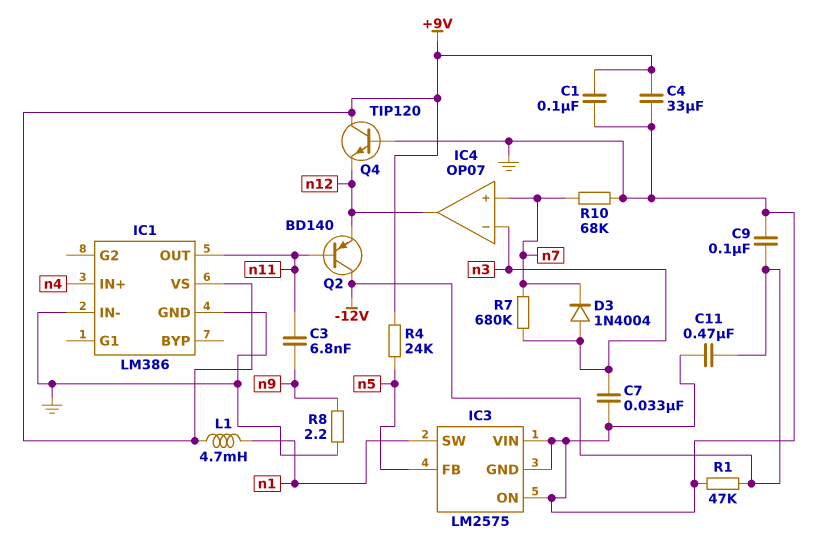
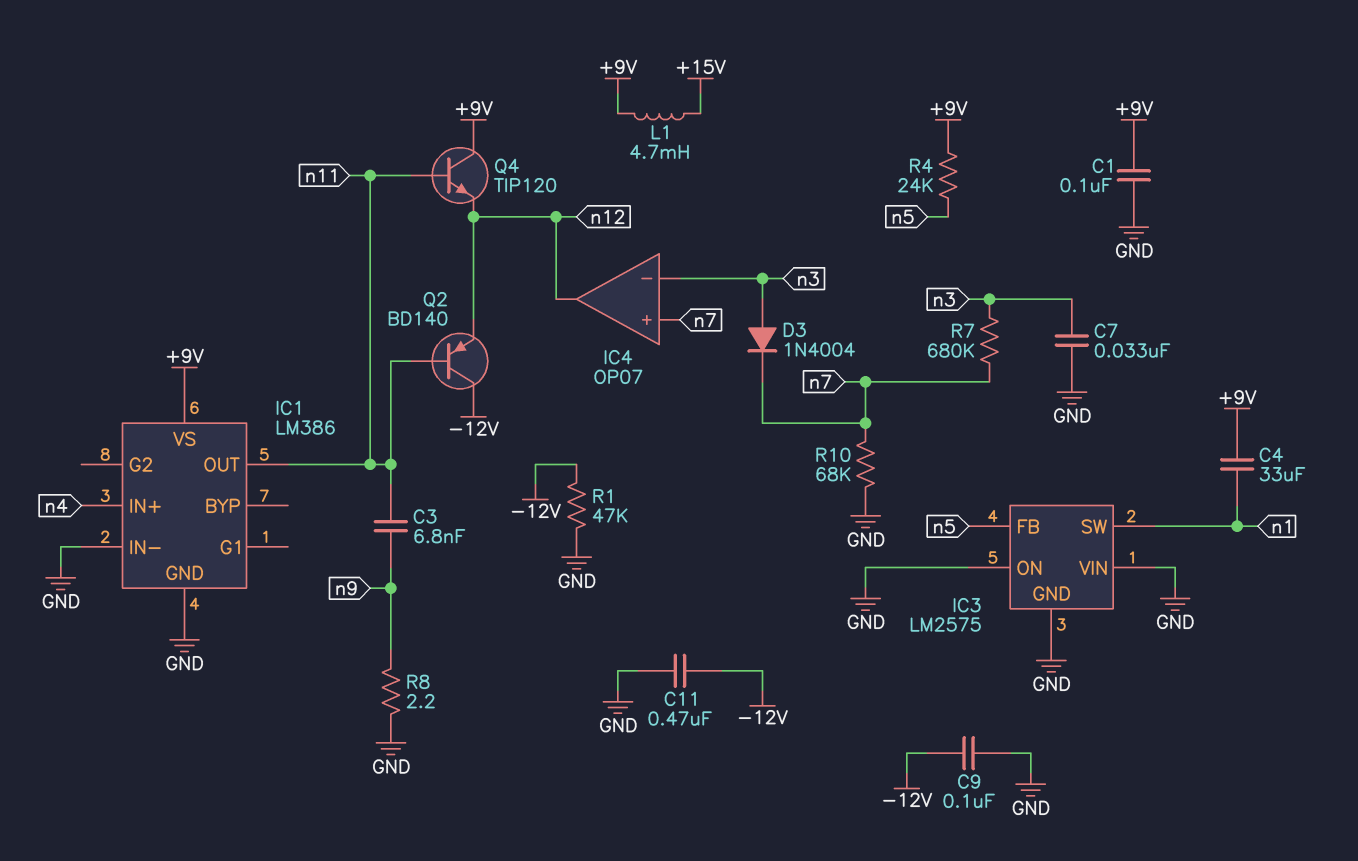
C4: 33uF (+9V, GND) -> 33uF (+9V, n1)
L1: 4.7mH (+9V, n1) -> 4.7mH (+9V, +15V)
Q4: NPN TIP120 (B GND, C +9V, E n12) -> NPN TIP120 (B n11, C +9V, E n12)

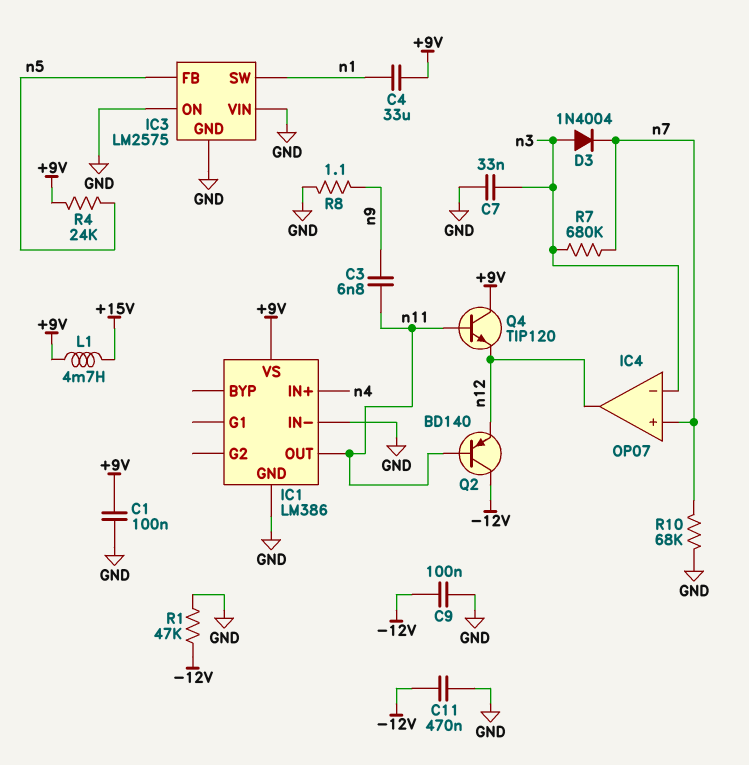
R8: 2.2 (GND, n9) -> 1.1 (GND, n9)

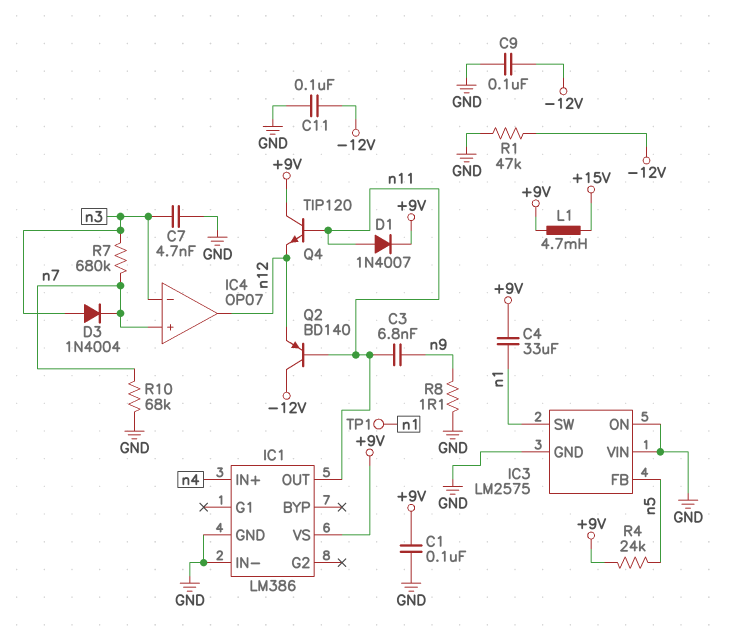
C7: 33nF (GND, n3) -> 4.7nF (GND, n3)
C11: 470nF (-12V, GND) -> 100nF (-12V, GND)
D1: none -> diode 1N4007 (A n11, K +9V)
TP1: none -> test point (n1)

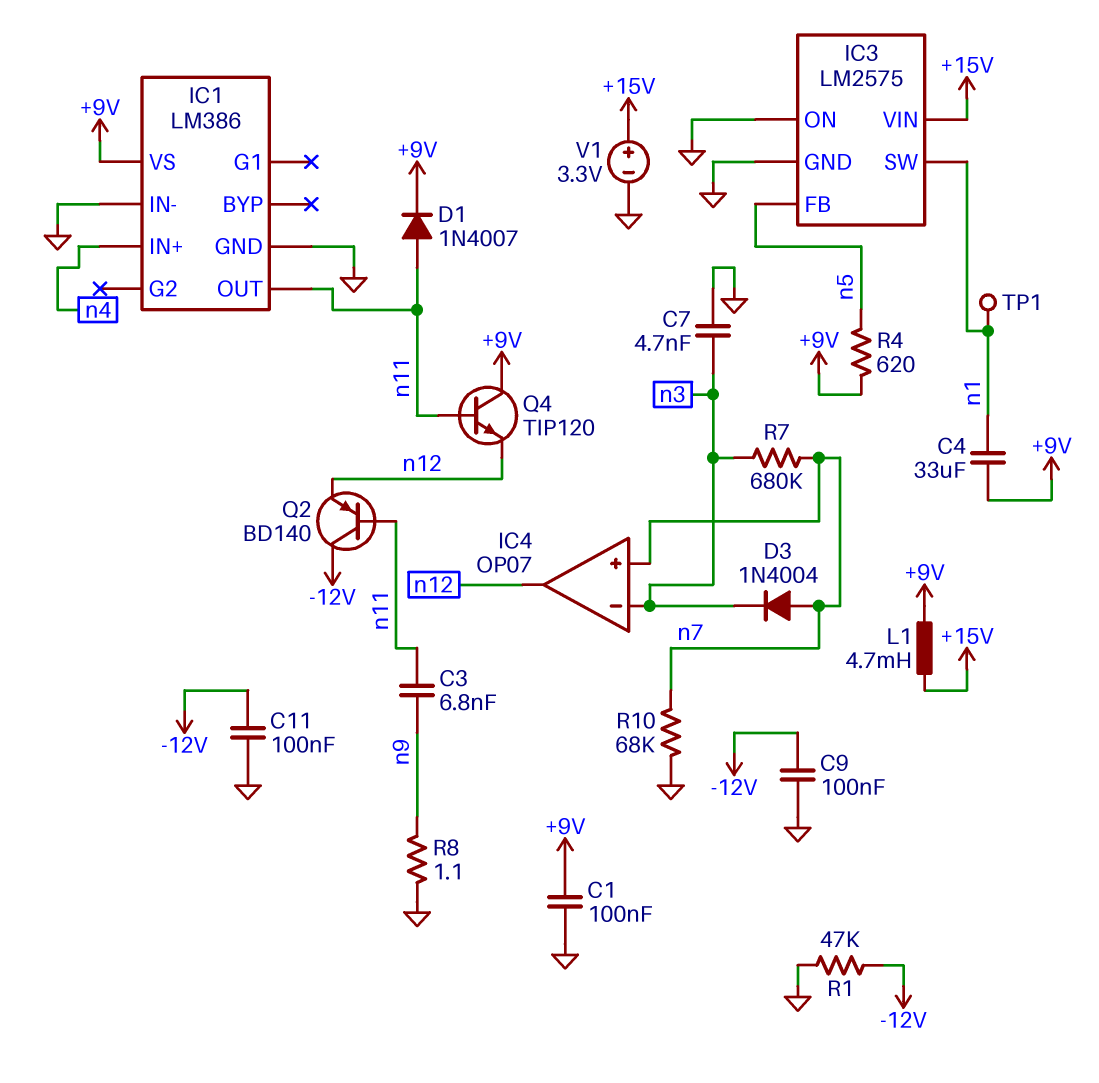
D3: diode 1N4004 (A n3, K n7) -> diode 1N4004 (A n7, K n3)
IC3 pin VIN: GND -> +15V
R4: 24k (+9V, n5) -> 620 (+9V, n5)
V1: none -> 3.3V (plus +15V, minus GND)

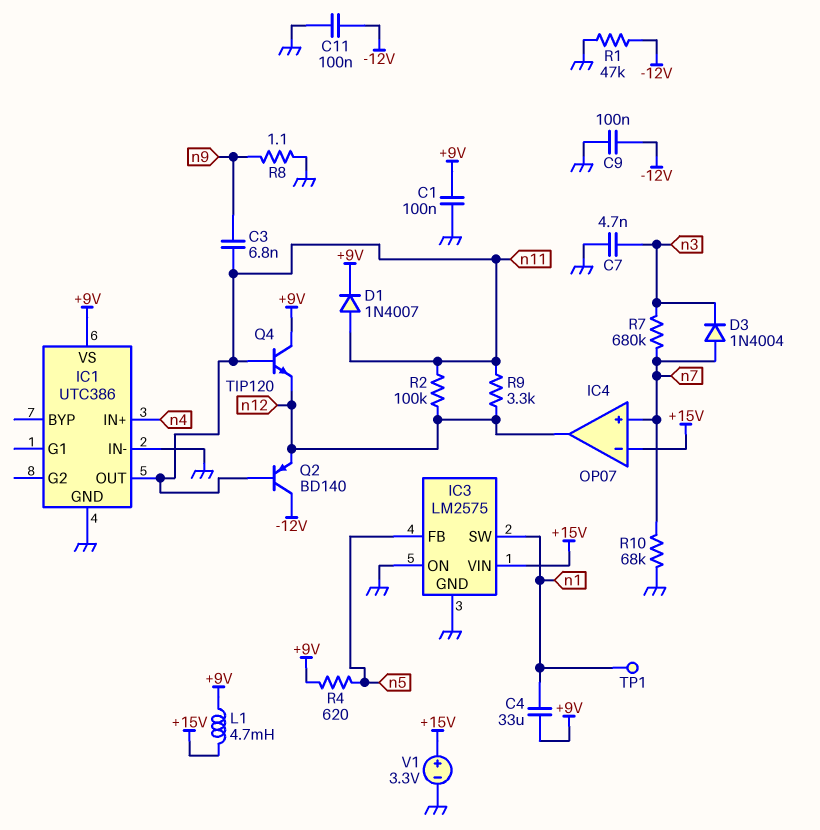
IC1: LM386 -> UTC386
IC4 pin in-: n3 -> +15V
R2: none -> 100k (n11, n12)
R9: none -> 3.3k (n11, n12)

